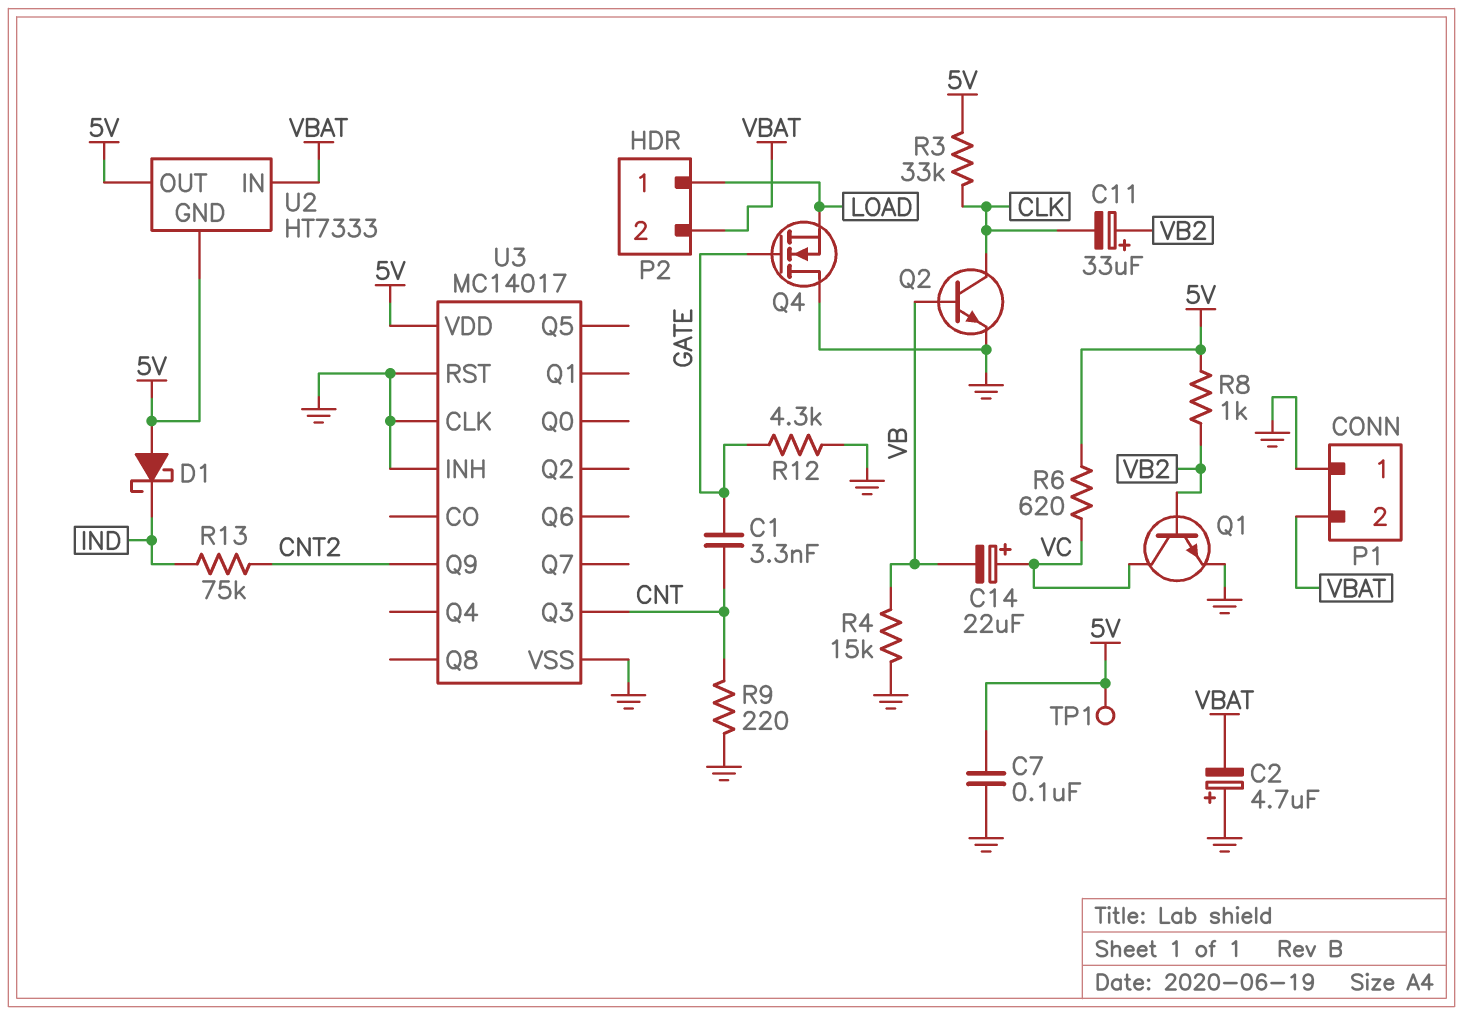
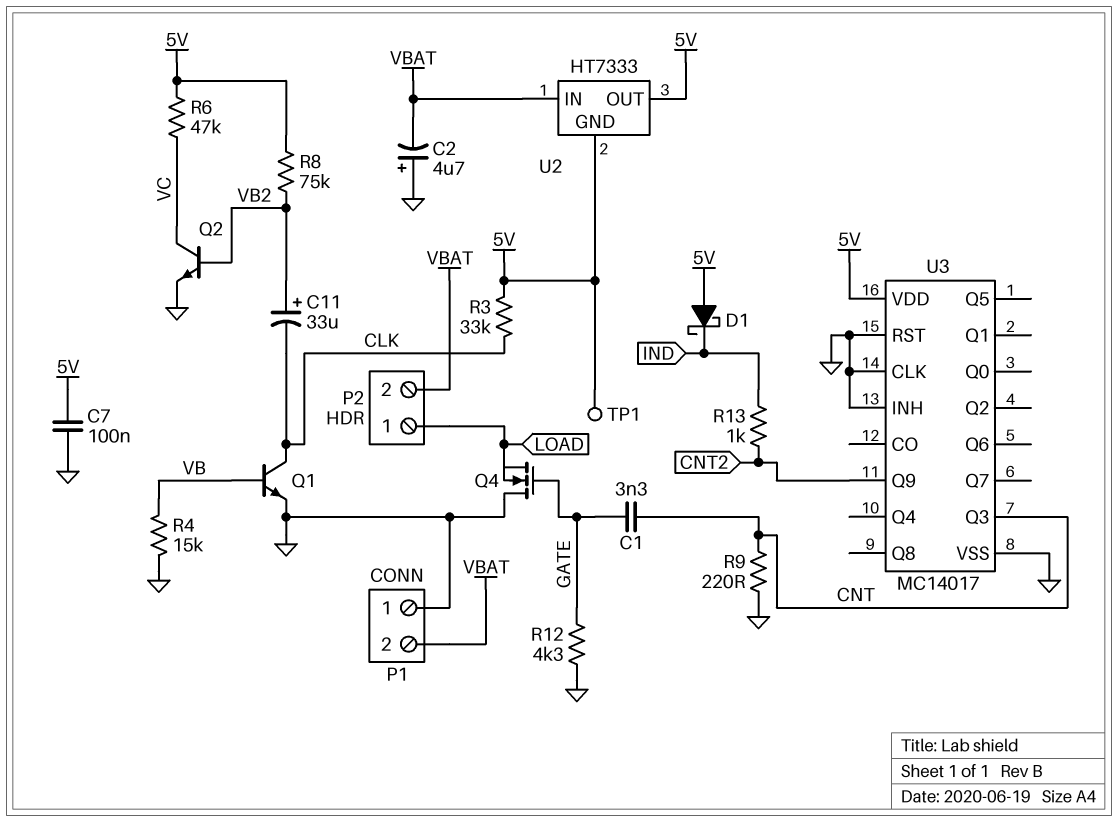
C14: 22uF (plus VC, minus VB) -> none
Q1: NPN (B VB2, C VC, E GND) -> NPN (B VB, C CLK, E GND)
Q2: NPN (B VB, C CLK, E GND) -> NPN (B VB2, C VC, E GND)
R6: 620 (5V, VC) -> 47k (5V, VC)
R8: 1k (5V, VB2) -> 75k (5V, VB2)
R13: 75k (CNT2, IND) -> 1k (CNT2, IND)

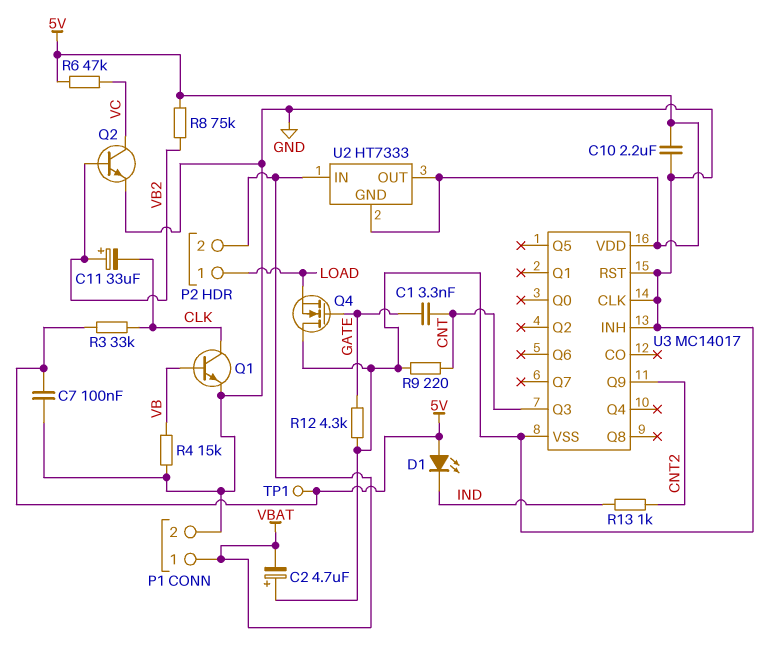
C10: none -> 2.2uF (5V, GND)
D1: schottky (A 5V, K IND) -> LED (A 5V, K IND)
P1 pin 1: GND -> VBAT
P1 pin 2: VBAT -> GND

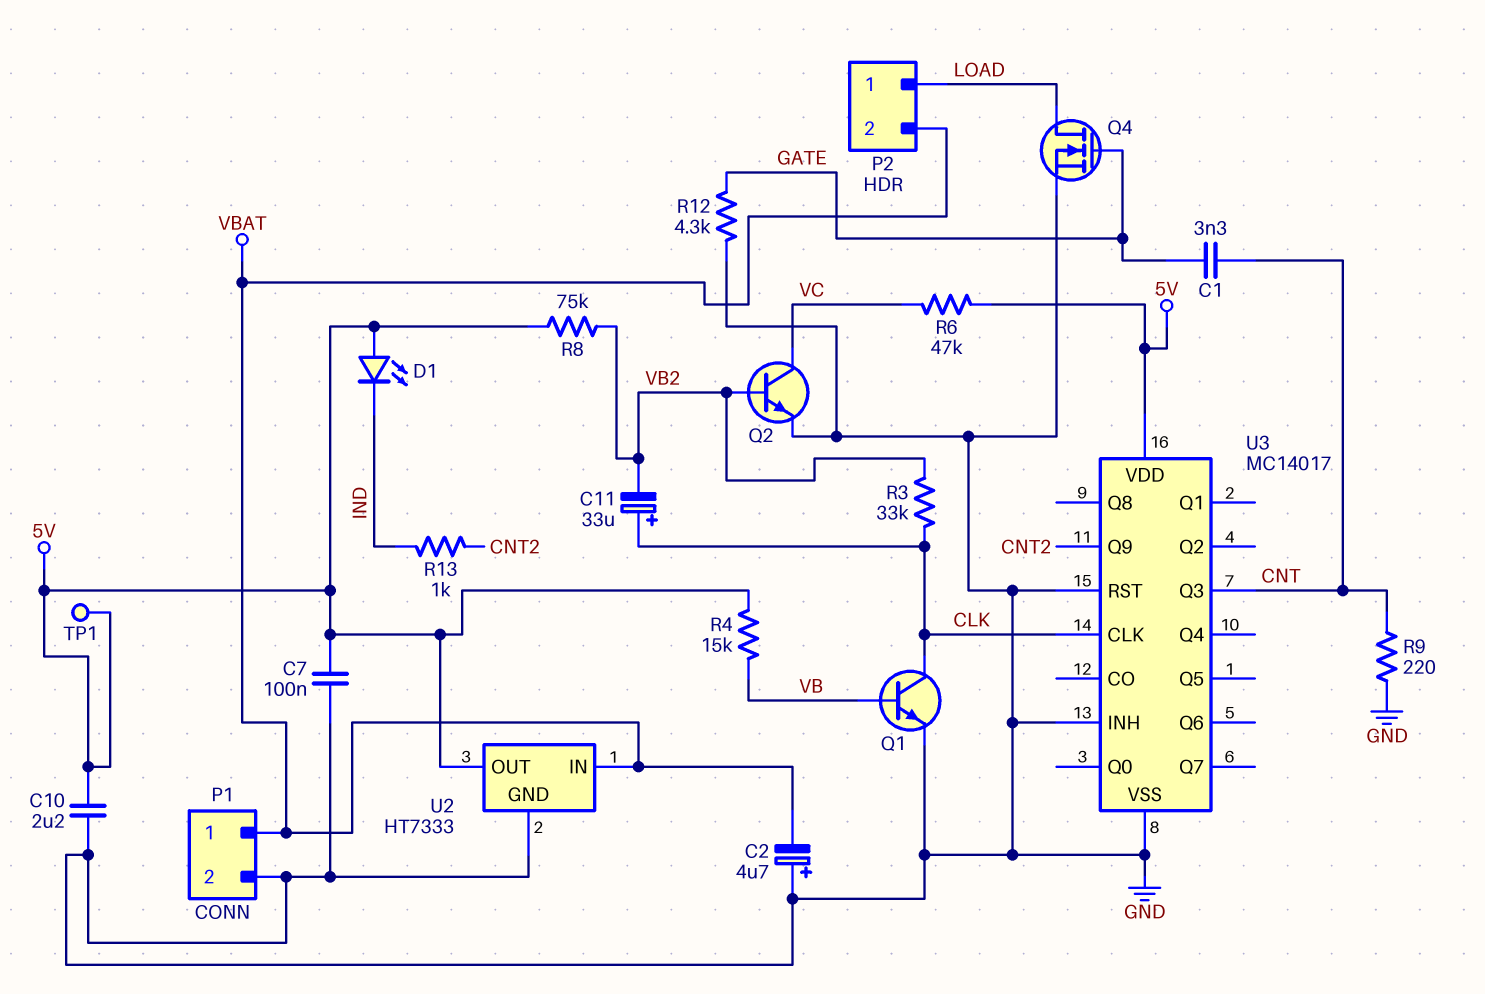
C11: 33uF (plus VB2, minus CLK) -> 33uF (plus CLK, minus VB2)
Q4: NMOS (G GATE, D GND, S LOAD) -> NMOS (G GATE, D LOAD, S GND)
R3: 33k (5V, CLK) -> 33k (CLK, VB2)
R4: 15k (GND, VB) -> 15k (5V, VB)
U2 pin GND: 5V -> GND
U3 pin CLK: GND -> CLK

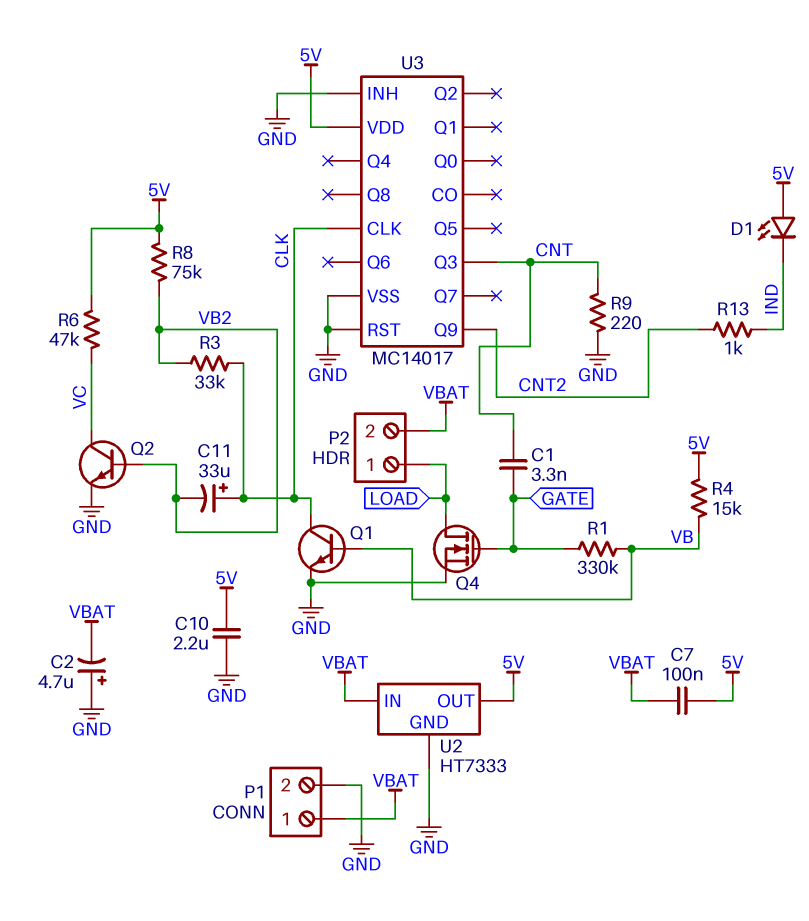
C7: 100nF (5V, GND) -> 100nF (5V, VBAT)
R1: none -> 330k (GATE, VB)
R12: 4.3k (GATE, GND) -> none
TP1: test point (5V) -> none

